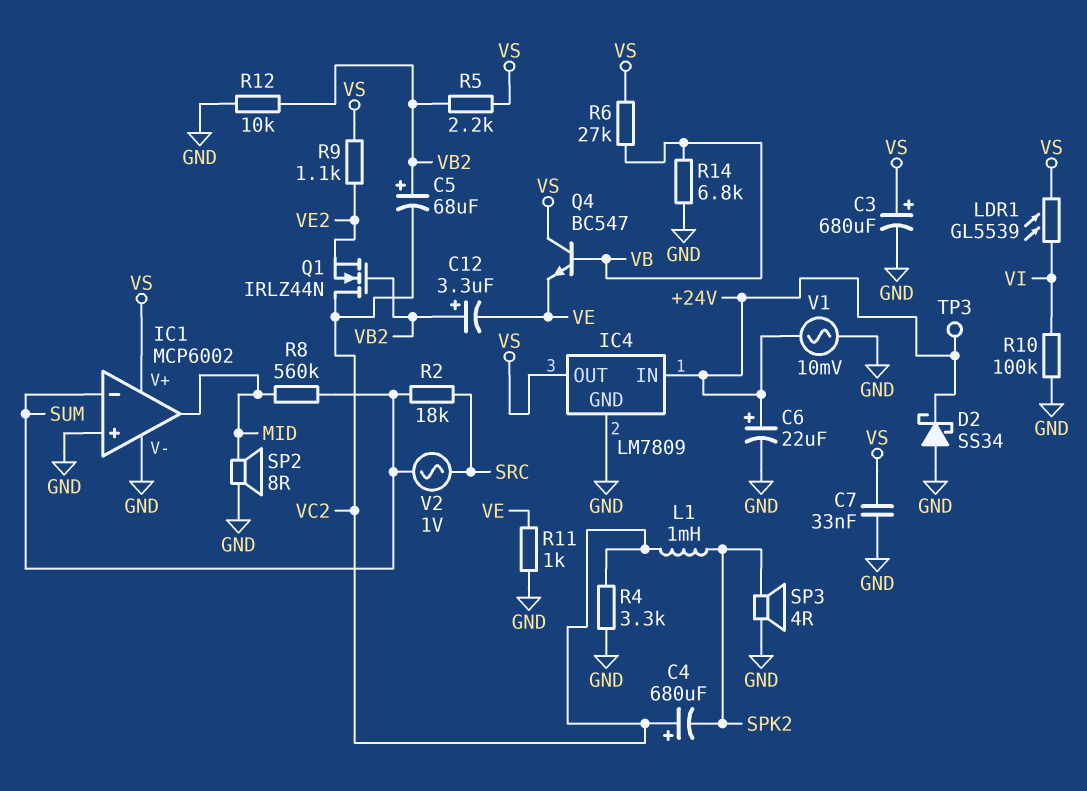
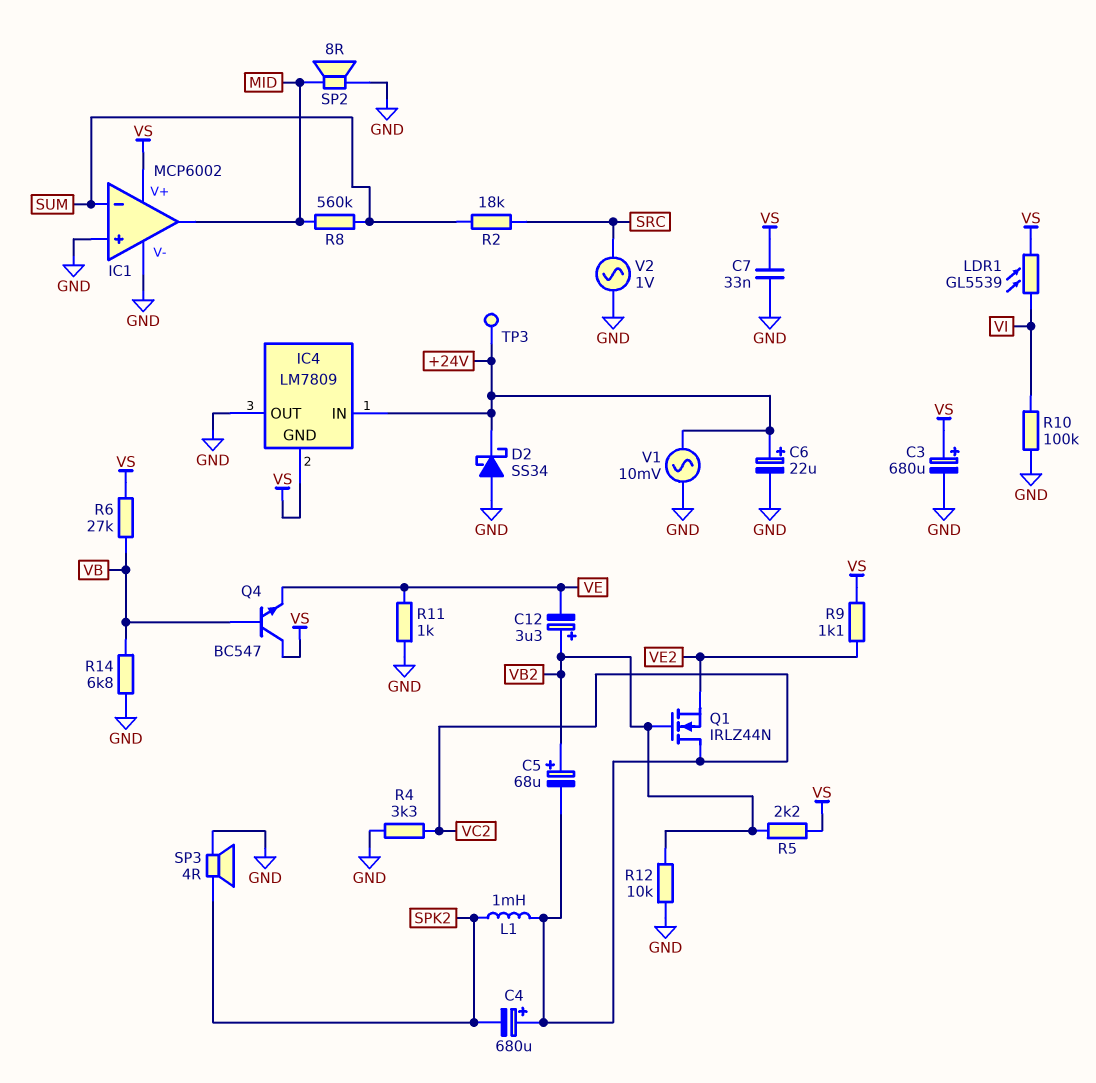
IC4 pin GND: GND -> VS
IC4 pin OUT: VS -> GND
V2: AC 1V (SRC, SUM) -> AC 1V (GND, SRC)

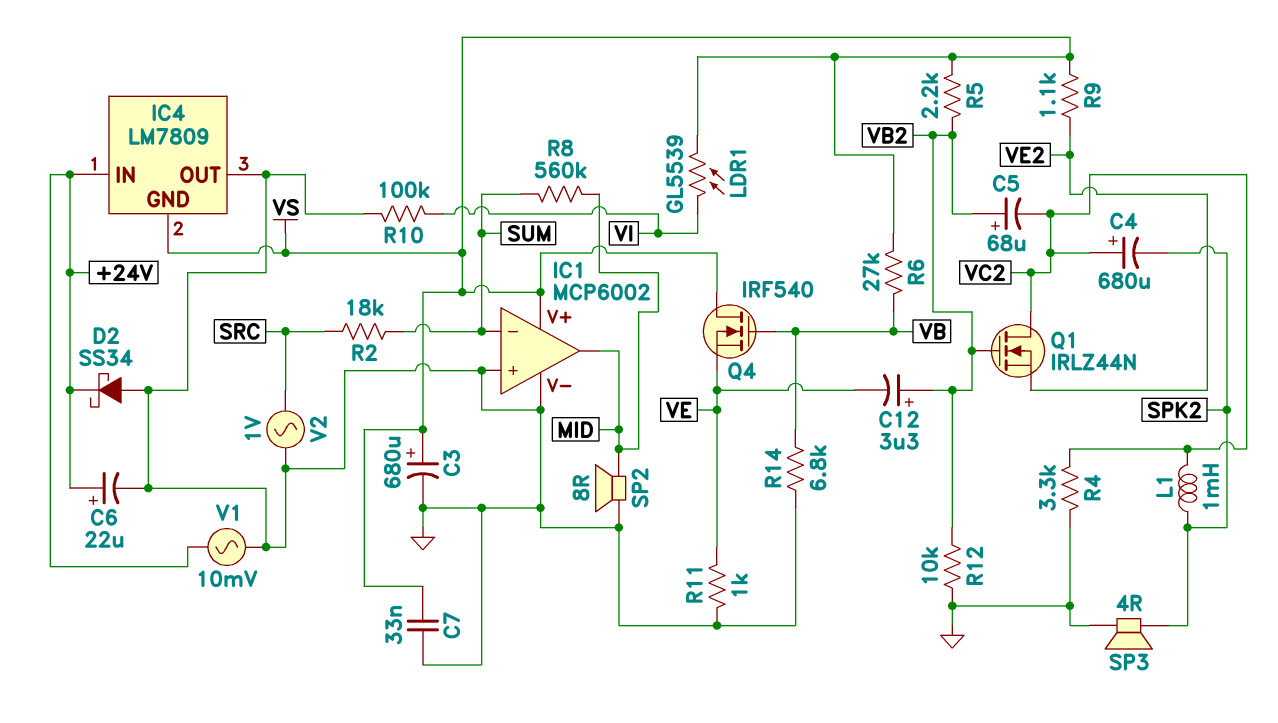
Q4: NPN BC547 (B VB, C VS, E VE) -> NMOS IRF540 (G VB, D VS, S VE)
TP3: test point (+24V) -> none

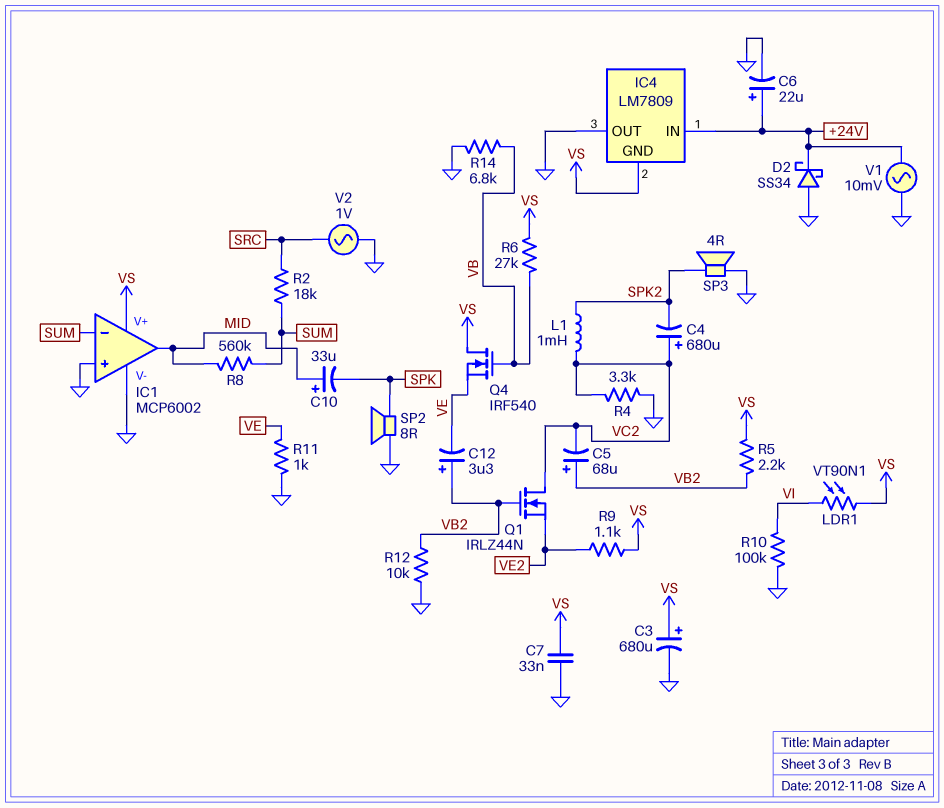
C10: none -> 33uF (plus MID, minus SPK)
LDR1: GL5539 (VI, VS) -> VT90N1 (VI, VS)
SP2: speaker 8R (GND, MID) -> speaker 8R (GND, SPK)

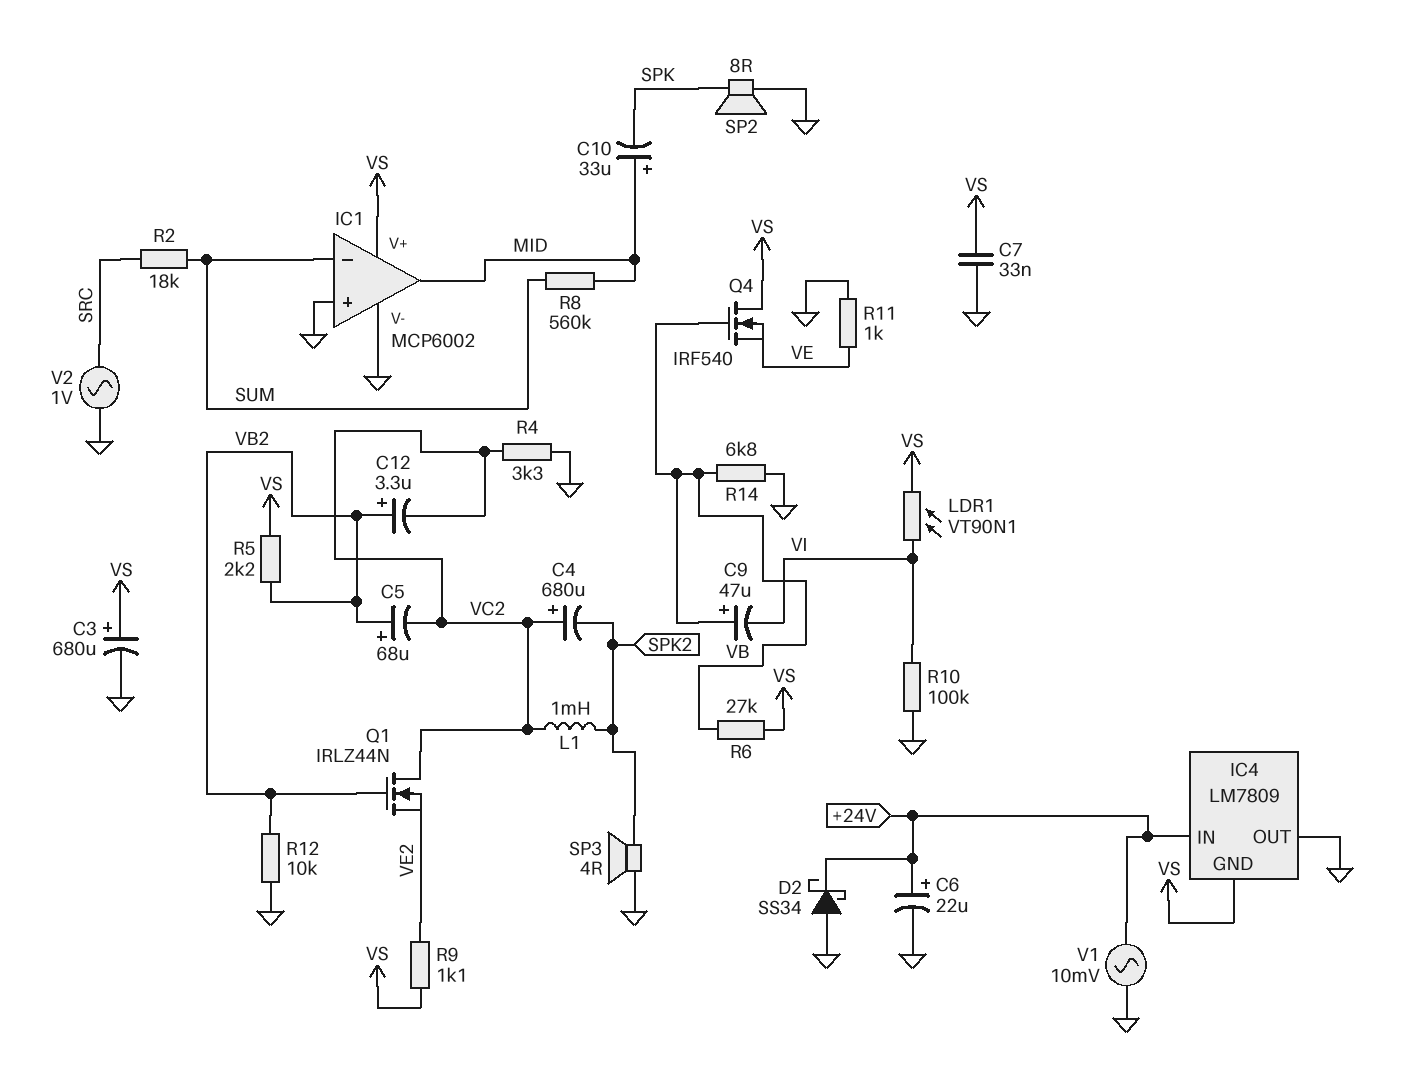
C9: none -> 47uF (plus VB, minus VI)
C12: 3.3uF (plus VB2, minus VE) -> 3.3uF (plus VB2, minus VC2)

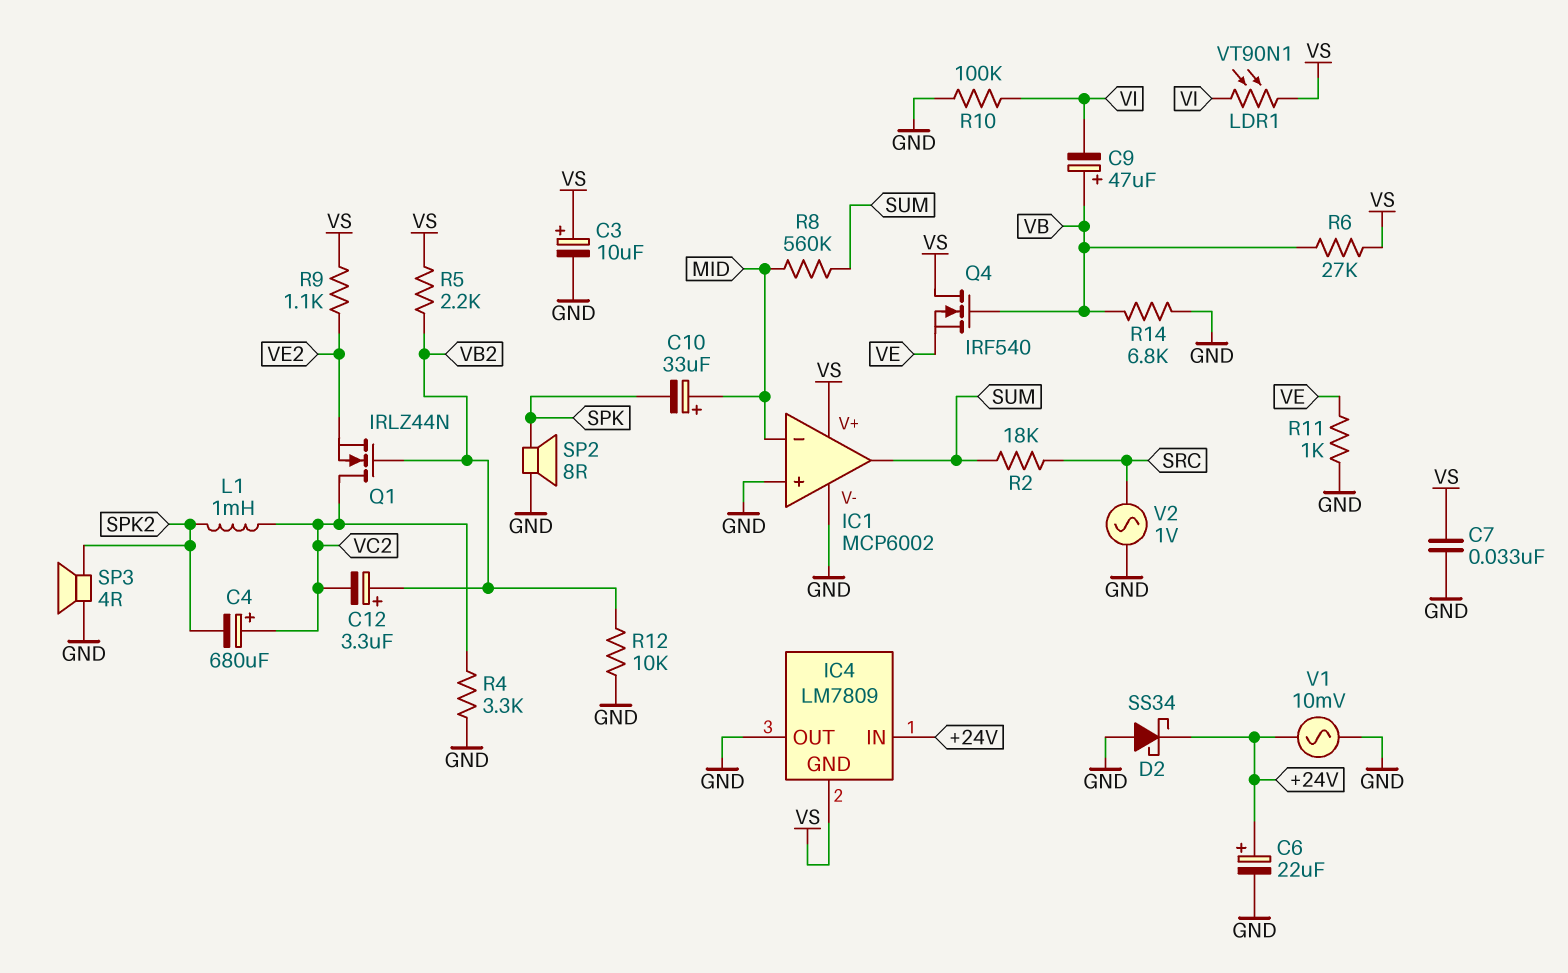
C3: 680uF (plus VS, minus GND) -> 10uF (plus VS, minus GND)
C5: 68uF (plus VB2, minus VC2) -> none
IC1 pin in-: SUM -> MID
IC1 pin out: MID -> SUM

